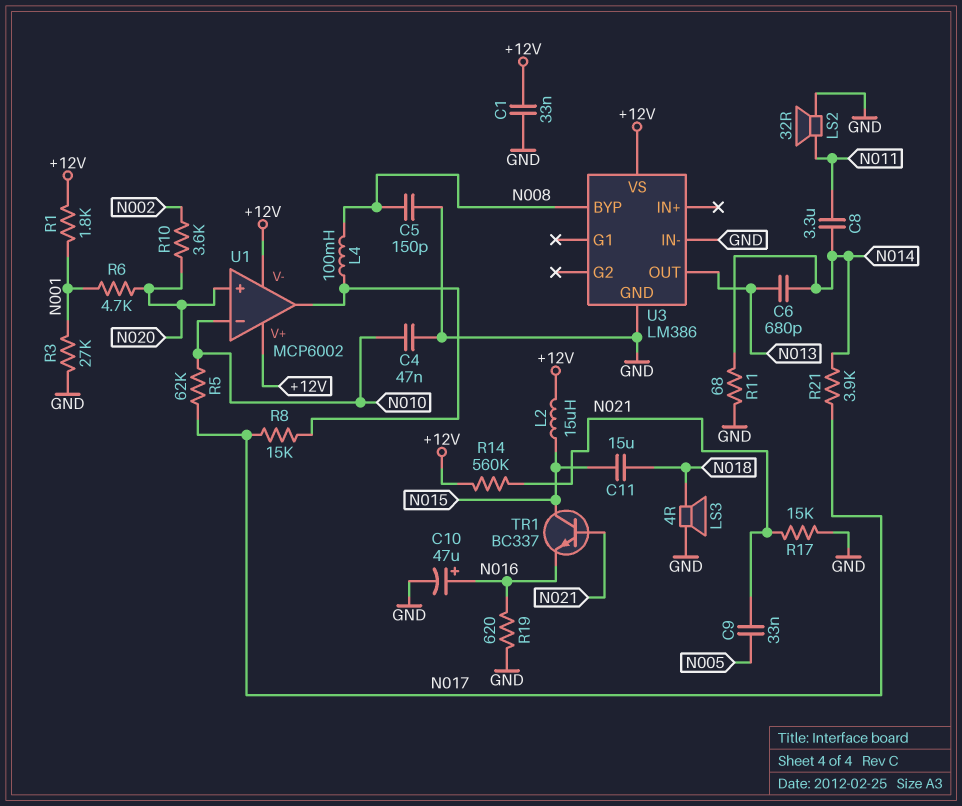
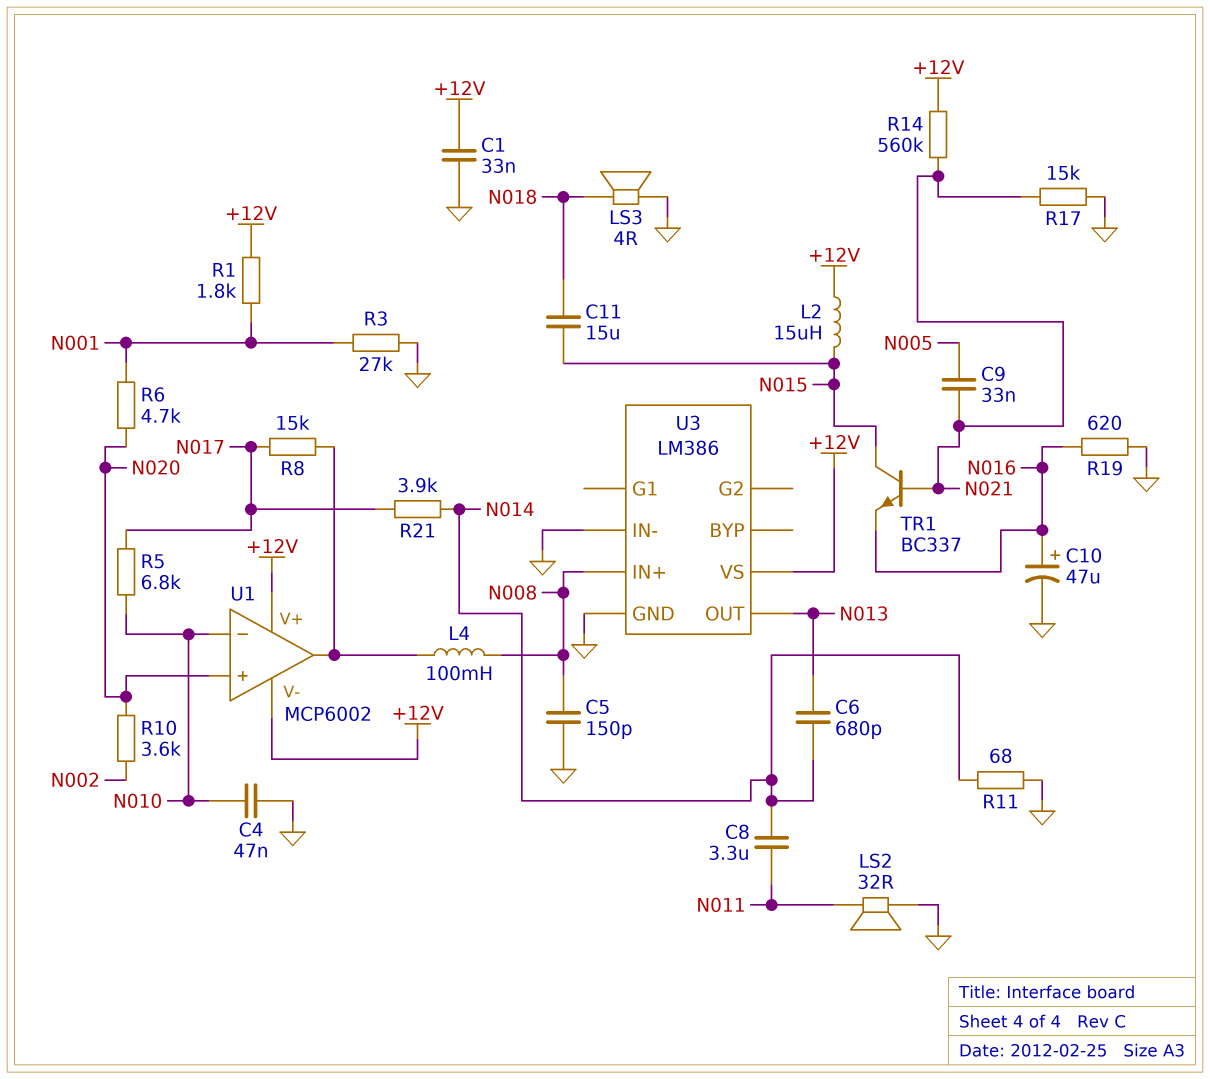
R5: 62k (N010, N017) -> 6.8k (N010, N017)
U3 pin BYP: N008 -> none
U3 pin IN+: none -> N008

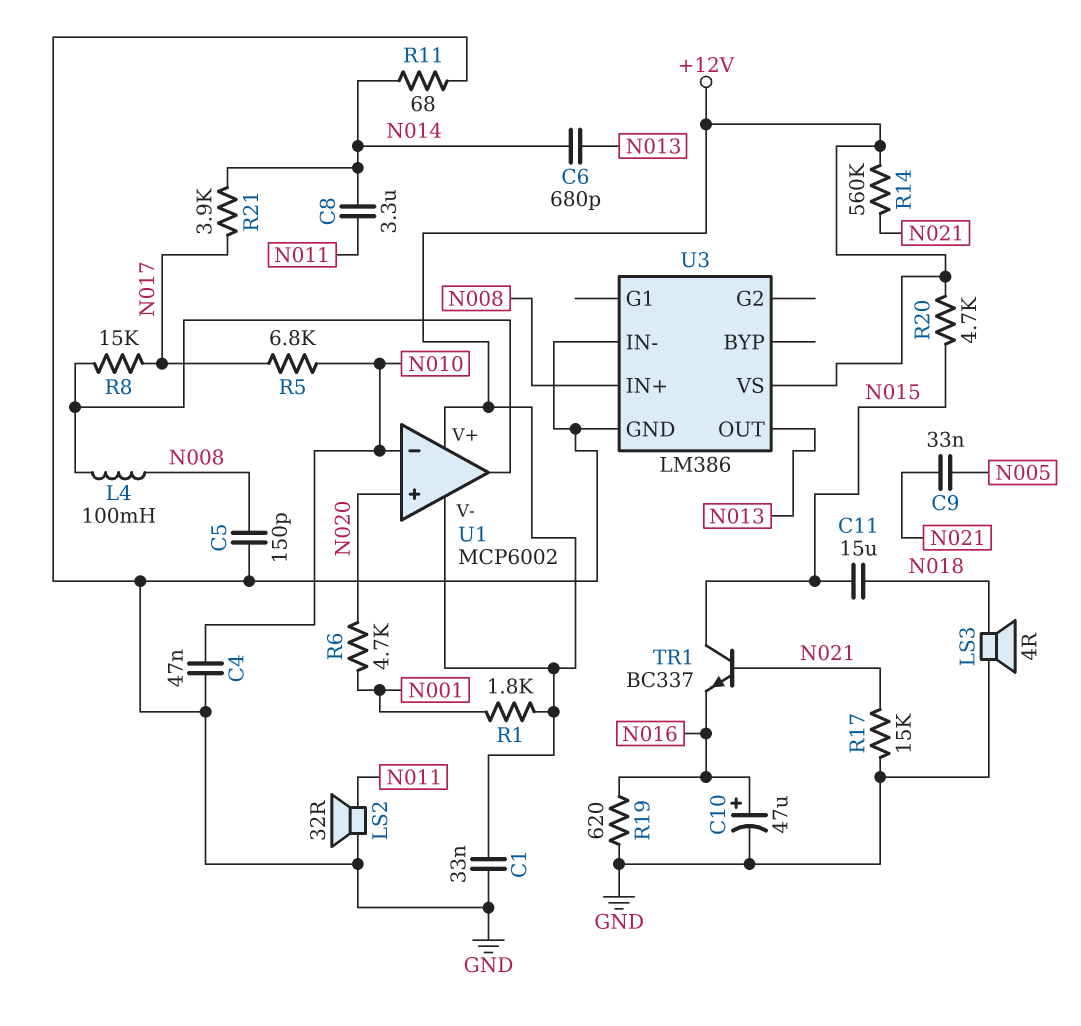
L2: 15uH (+12V, N015) -> none
R3: 27k (GND, N001) -> none
R10: 3.6k (N002, N020) -> none
R20: none -> 4.7k (+12V, N015)

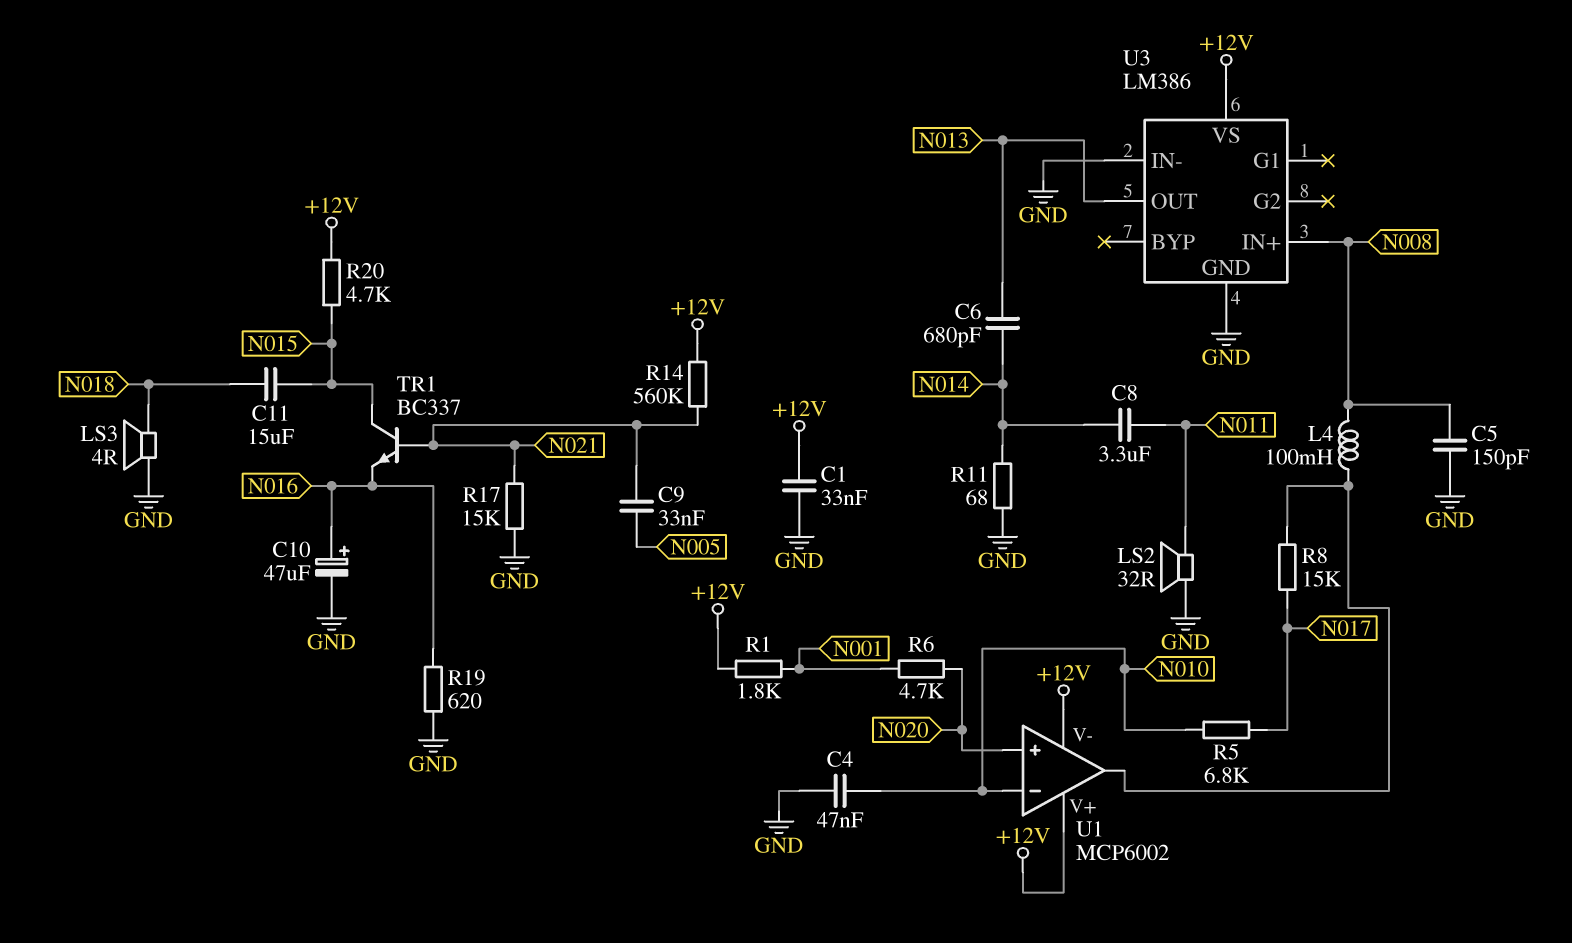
R21: 3.9k (N014, N017) -> none

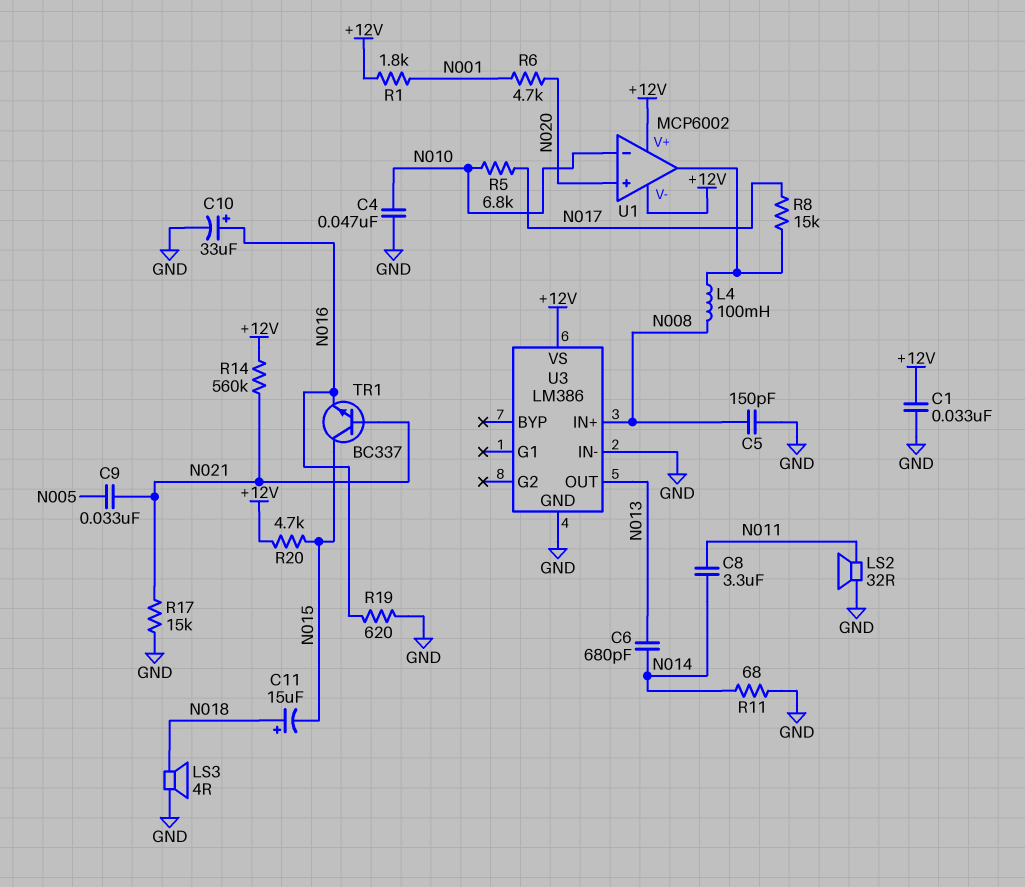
C10: 47uF (plus N016, minus GND) -> 33uF (plus N016, minus GND)
C11: 15uF (N015, N018) -> 15uF (plus N018, minus N015)

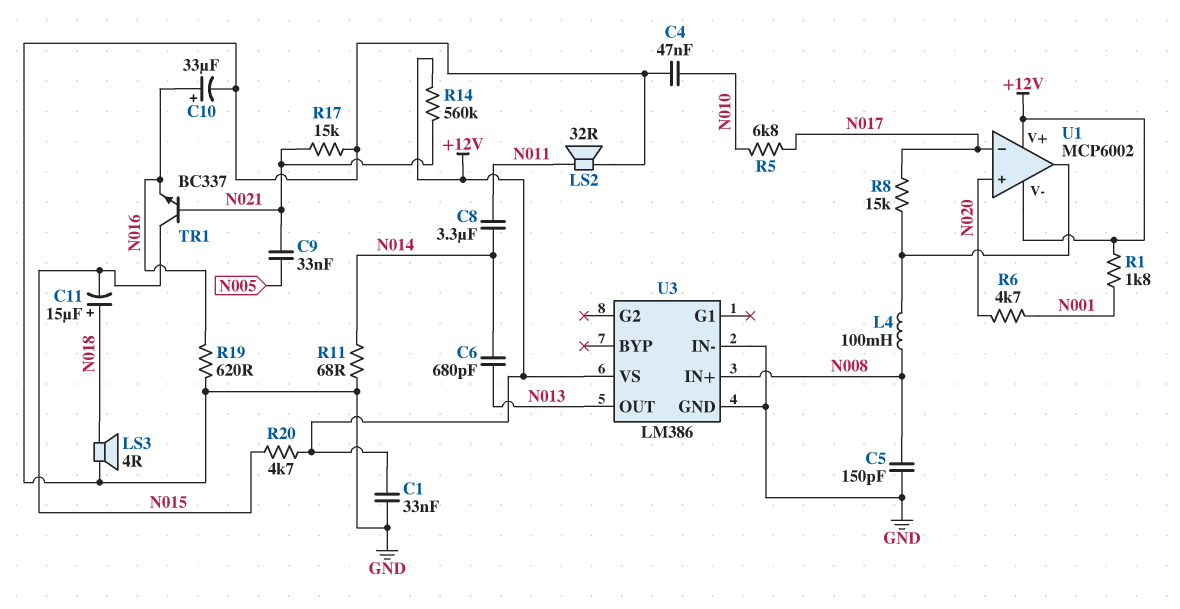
U1 pin in-: N010 -> N017

